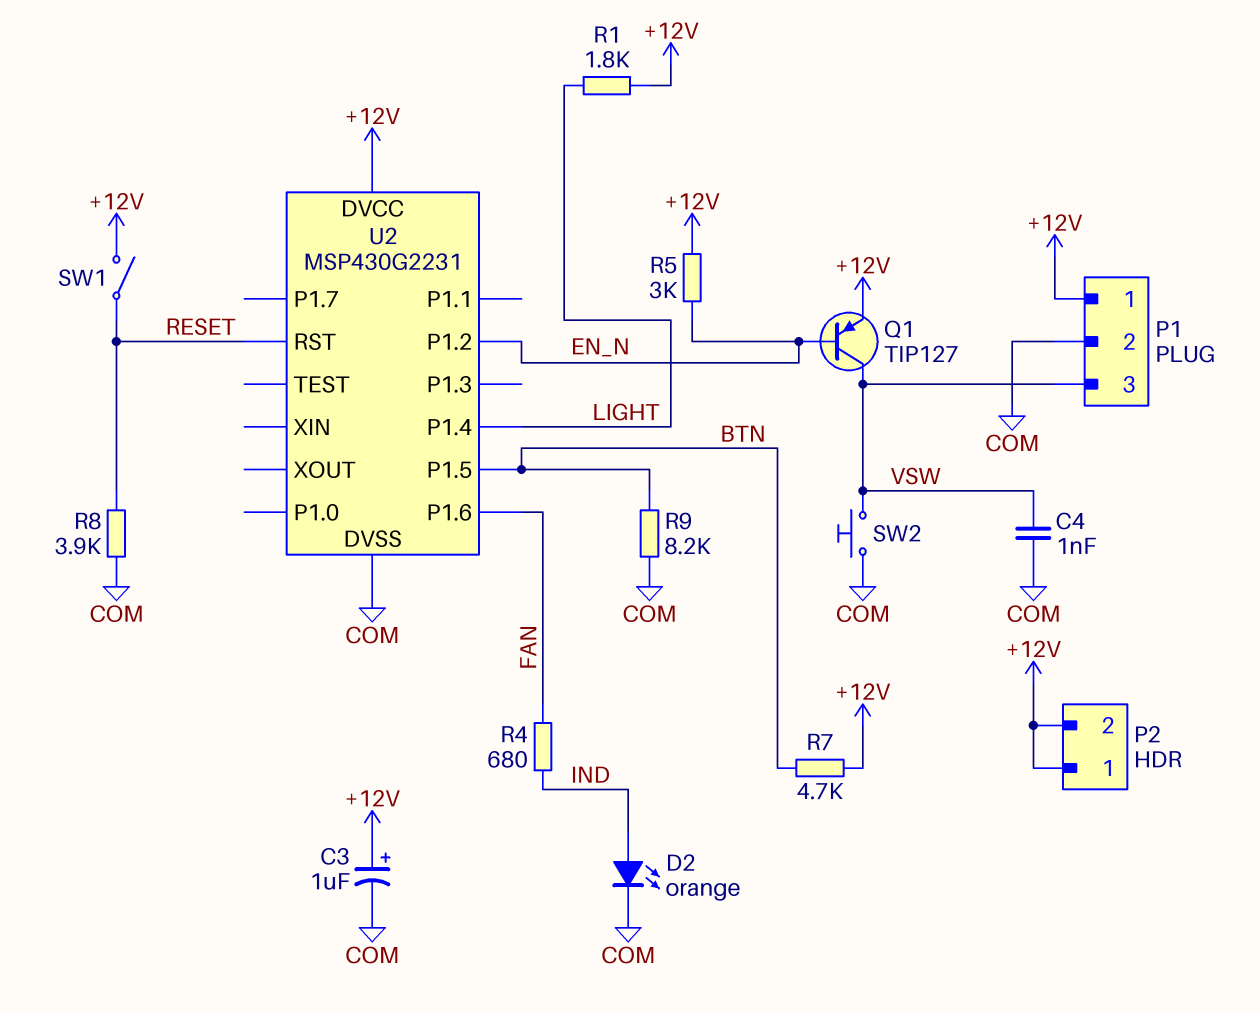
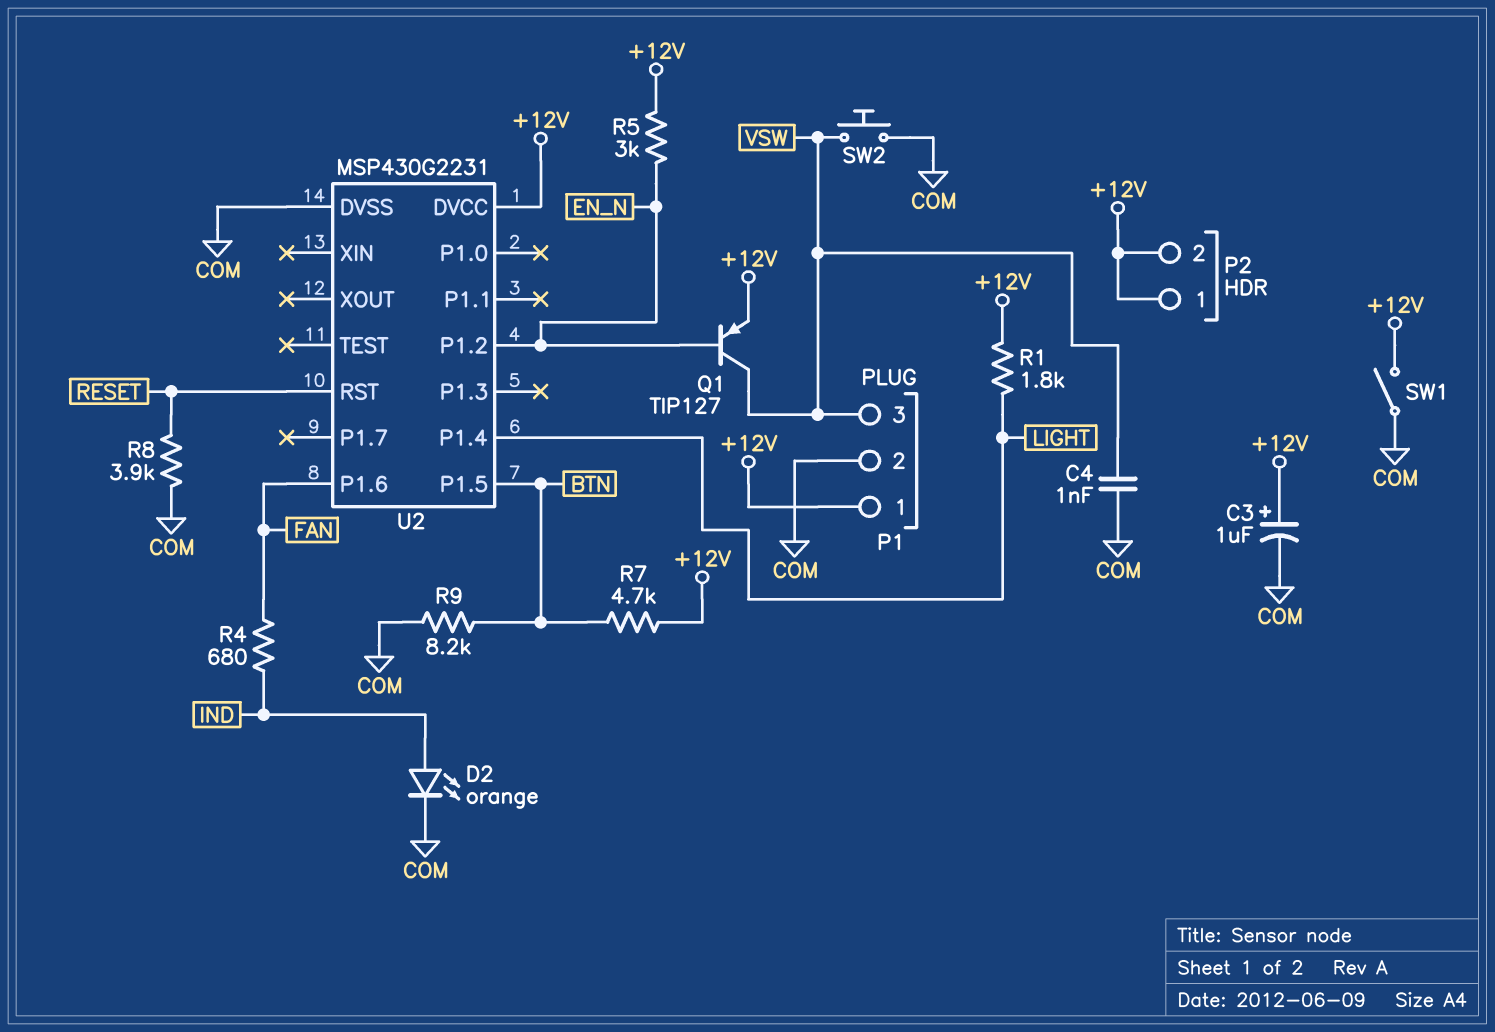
SW1: switch (+12V, RESET) -> switch (+12V, COM)

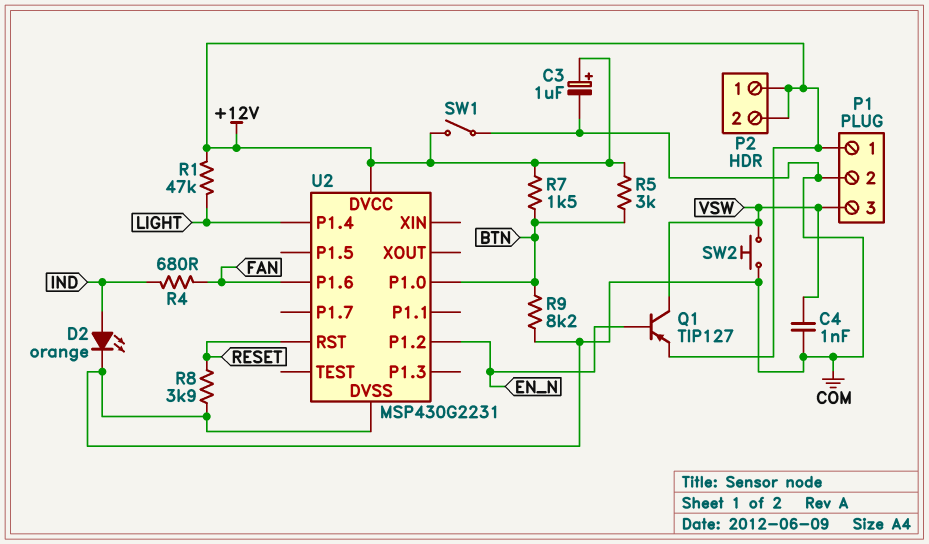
R1: 1.8k (+12V, LIGHT) -> 47k (+12V, LIGHT)
R5: 3k (+12V, EN_N) -> 3k (+12V, BTN)
R7: 4.7k (+12V, BTN) -> 1.5k (+12V, BTN)
U2 pin P1.0: none -> BTN
U2 pin P1.5: BTN -> none

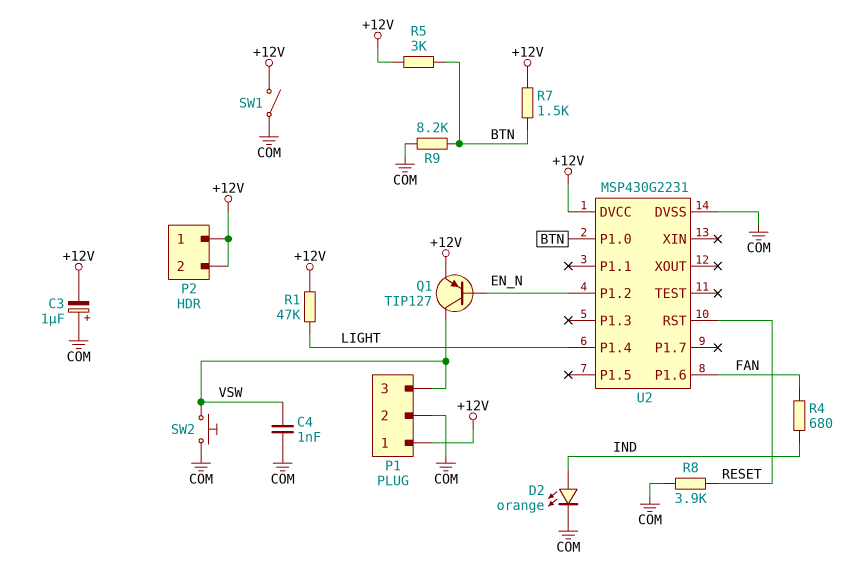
C3: 1uF (plus +12V, minus COM) -> 1uF (plus COM, minus +12V)

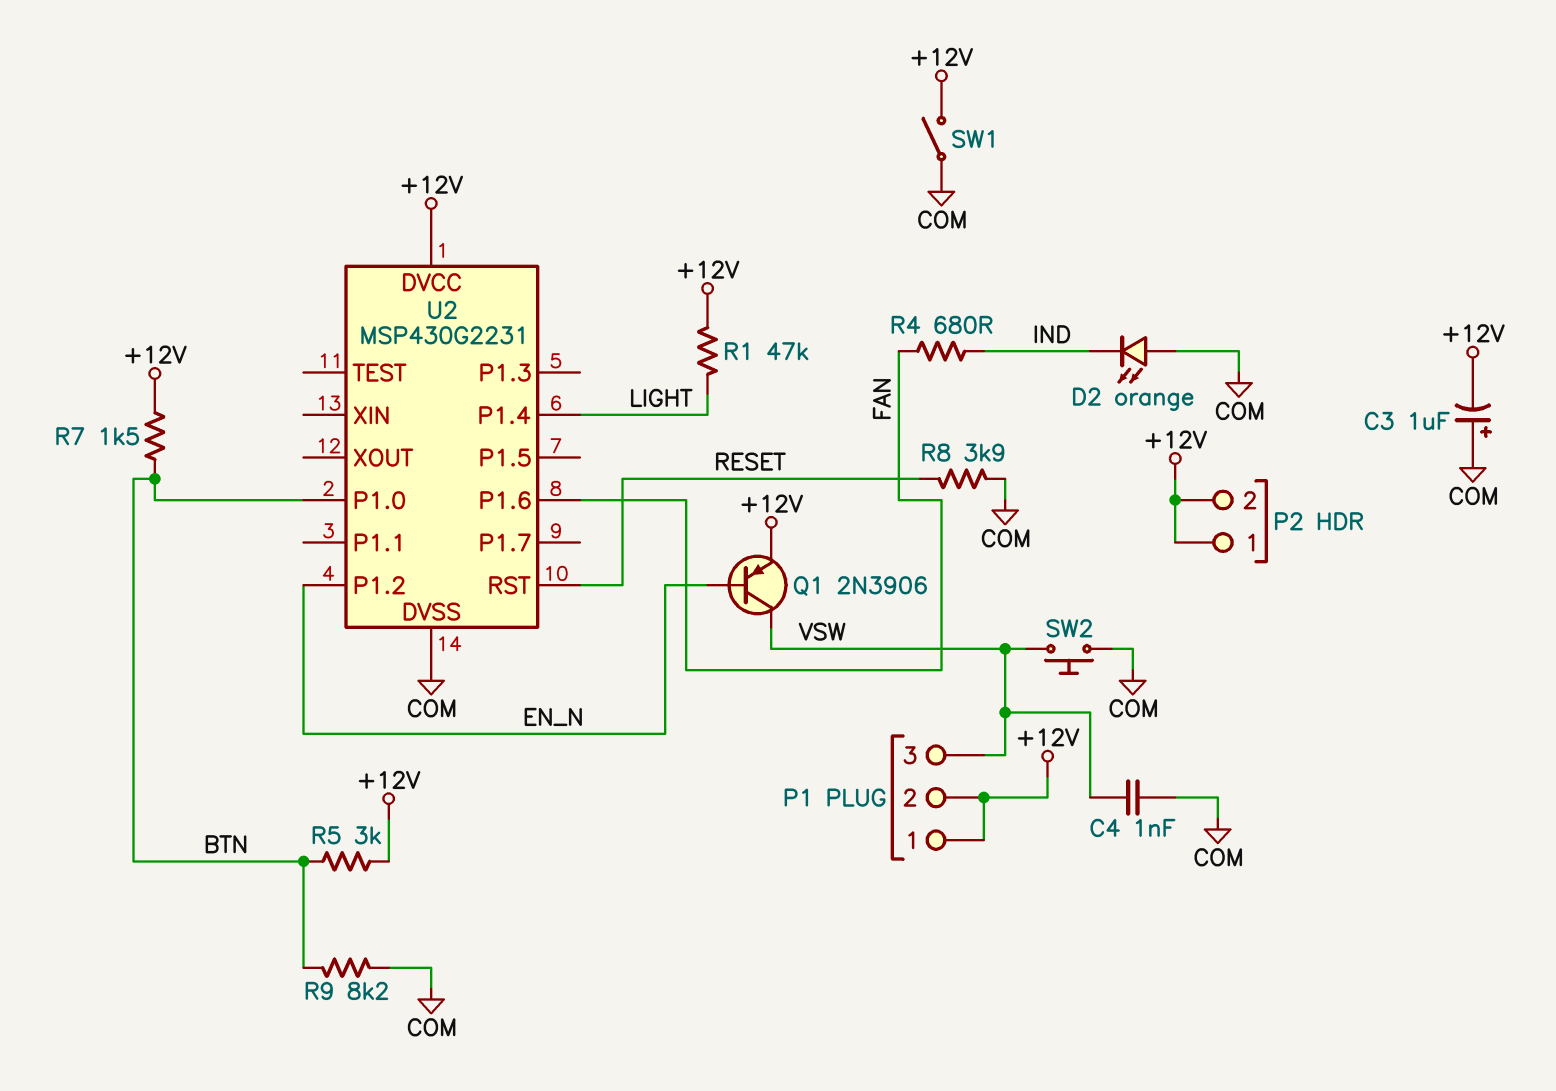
D2: LED orange (A IND, K COM) -> LED orange (A COM, K IND)
P1 pin 2: COM -> +12V
Q1: PNP TIP127 (B EN_N, C VSW, E +12V) -> PNP 2N3906 (B EN_N, C VSW, E +12V)

